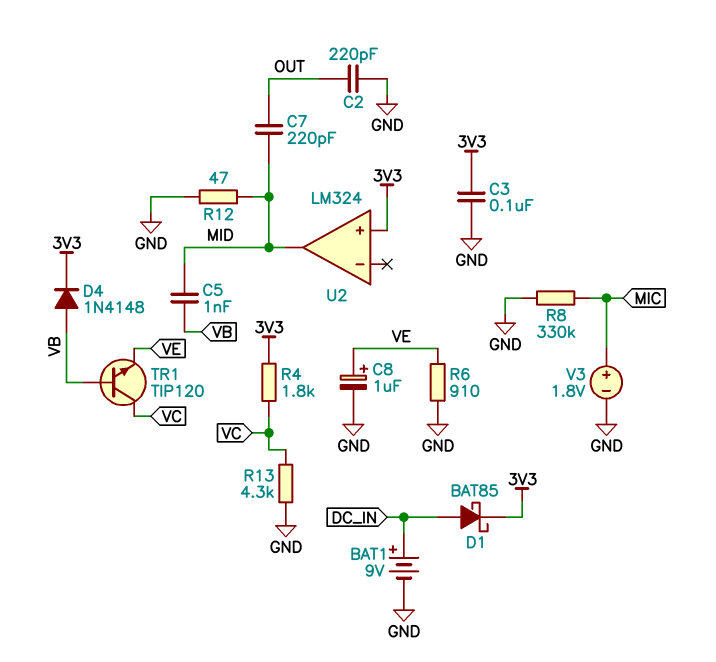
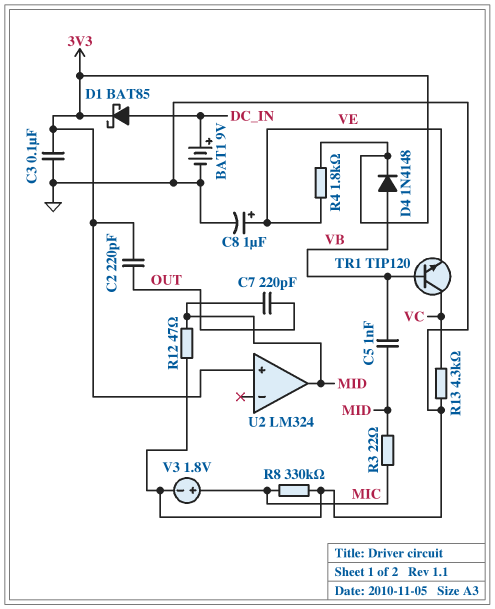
C2: 220pF (GND, OUT) -> 220pF (3V3, OUT)
R3: none -> 22 (MIC, MID)
R4: 1.8k (3V3, VC) -> 1.8k (3V3, VE)
R6: 910 (GND, VE) -> none

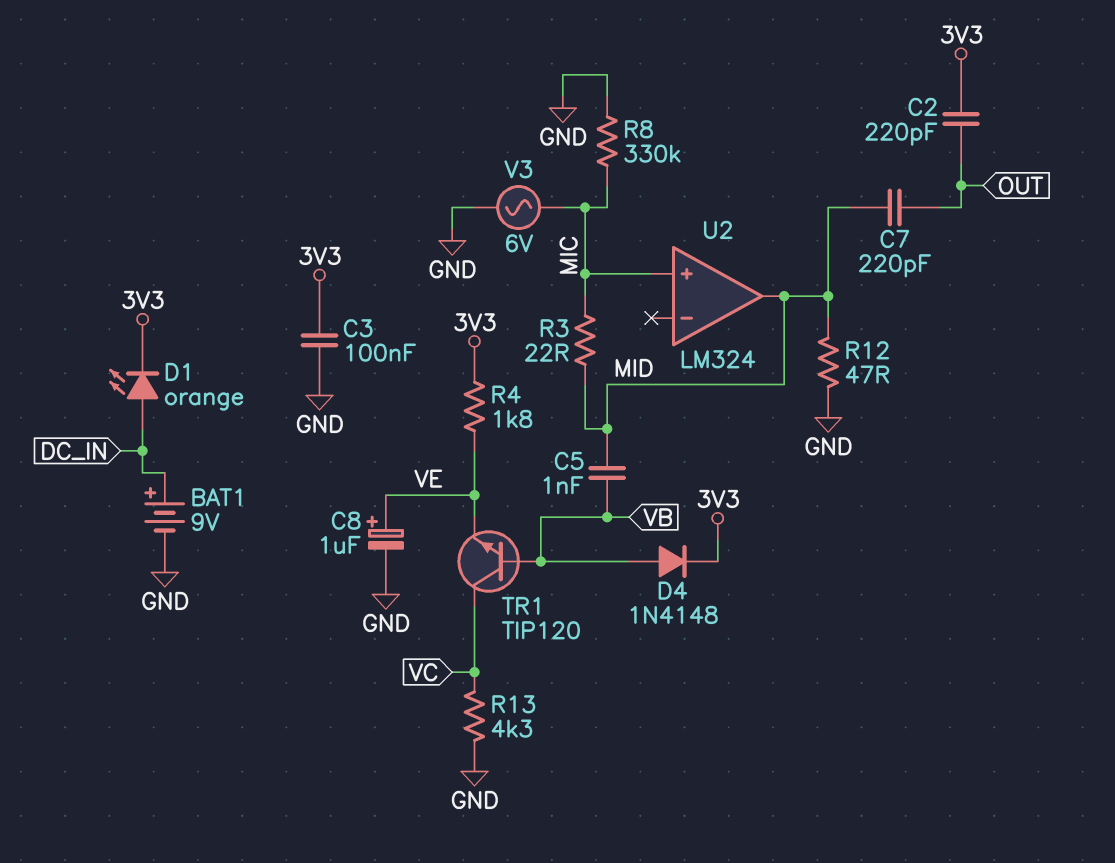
D1: schottky BAT85 (A DC_IN, K 3V3) -> LED orange (A DC_IN, K 3V3)
U2 pin in+: 3V3 -> MIC
V3: 1.8V (plus MIC, minus GND) -> AC 6V (GND, MIC)

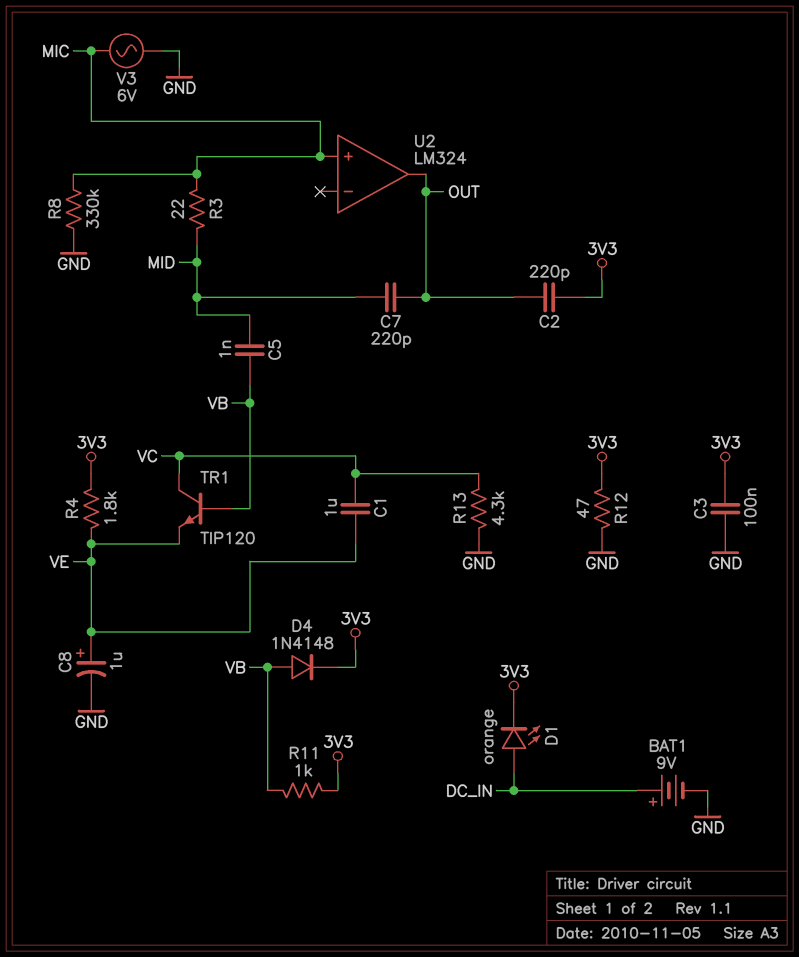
C1: none -> 1uF (VC, VE)
R11: none -> 1k (3V3, VB)
R12: 47 (GND, MID) -> 47 (3V3, GND)
U2 pin out: MID -> OUT

